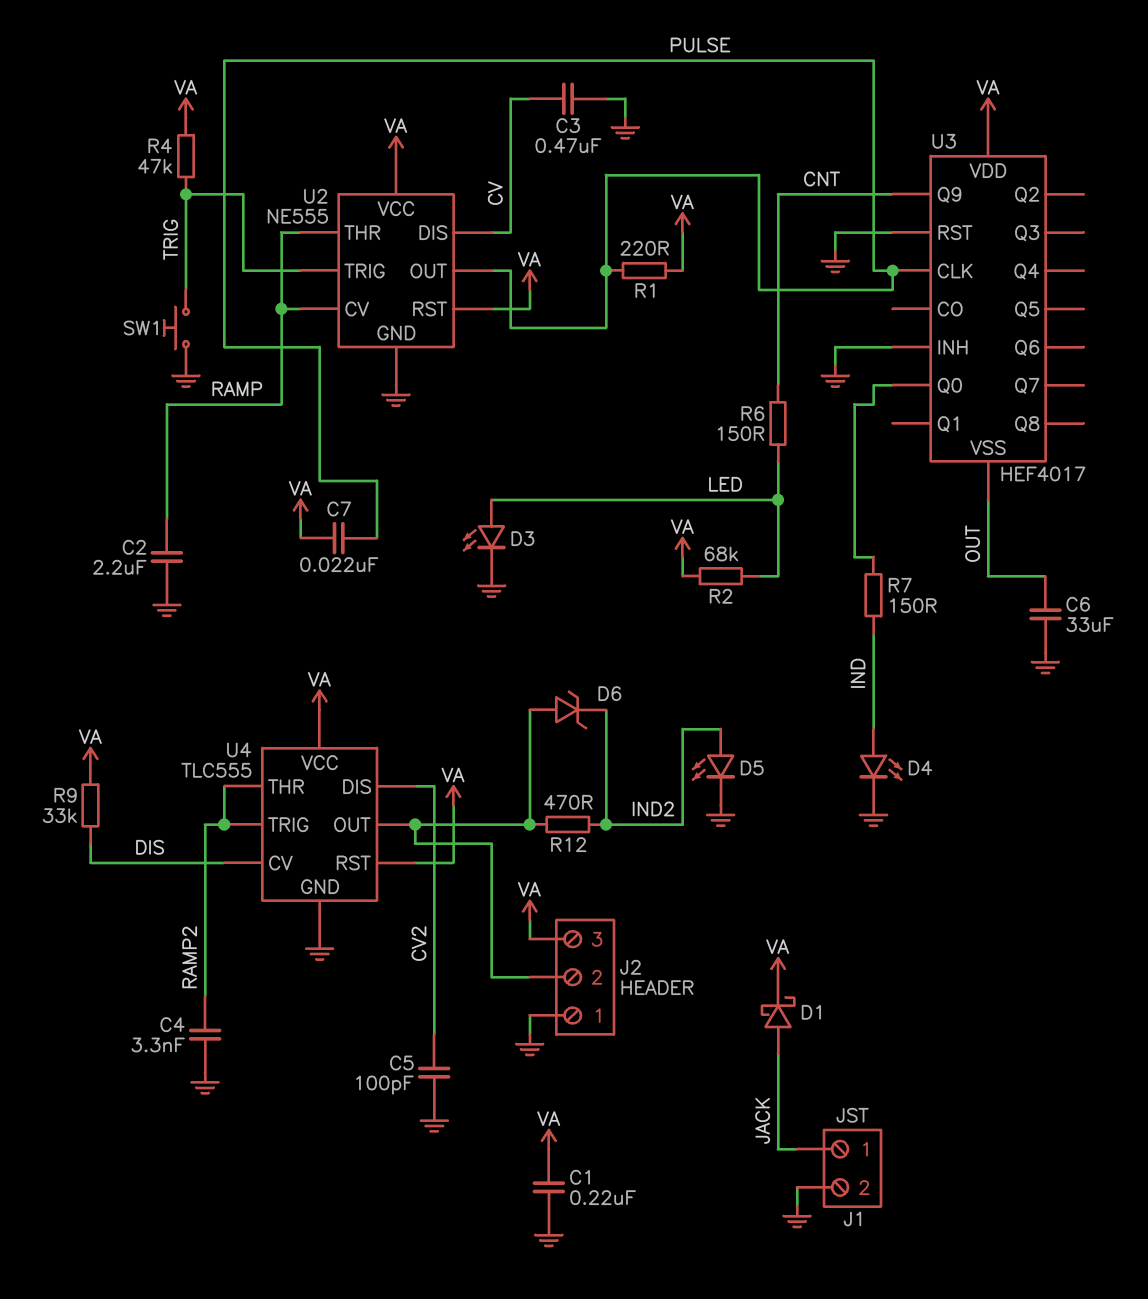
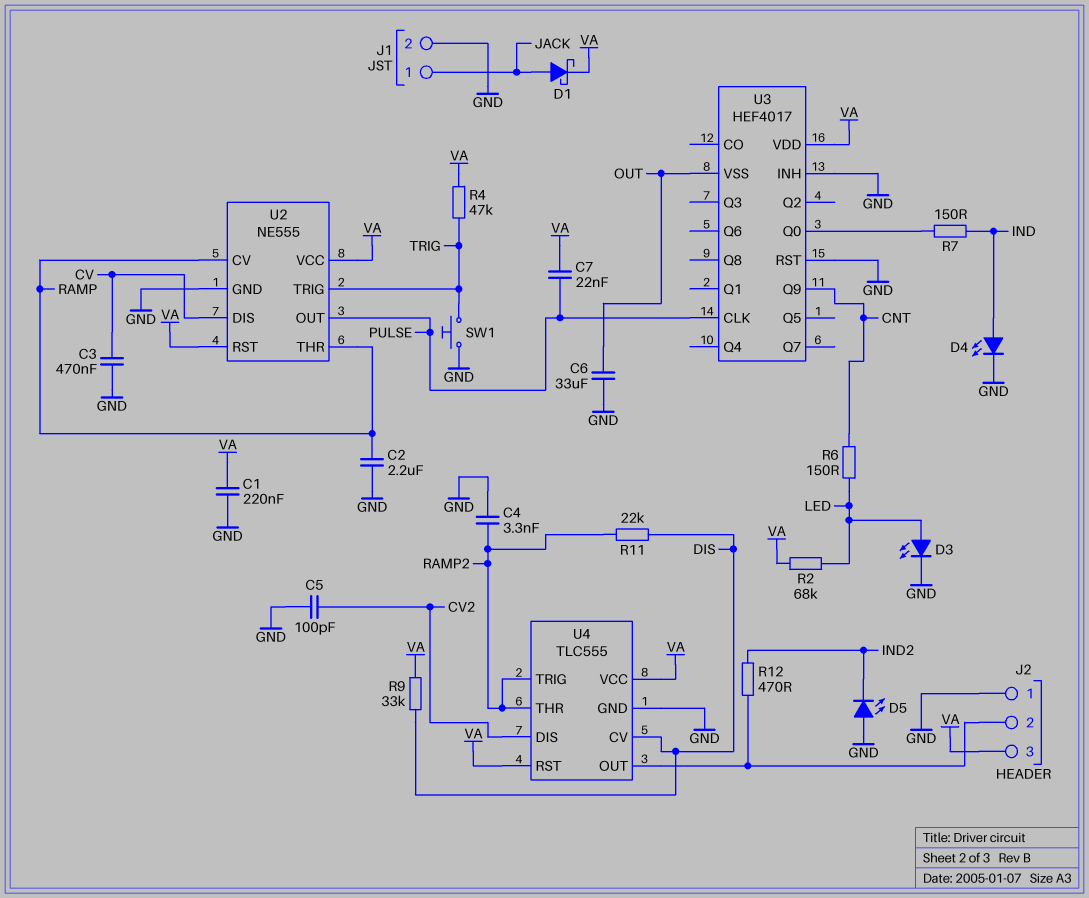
D5: LED (A IND2, K GND) -> LED (A GND, K IND2)
D6: zener (A J2/2, K IND2) -> none
R1: 220 (PULSE, VA) -> none
R11: none -> 22k (DIS, RAMP2)

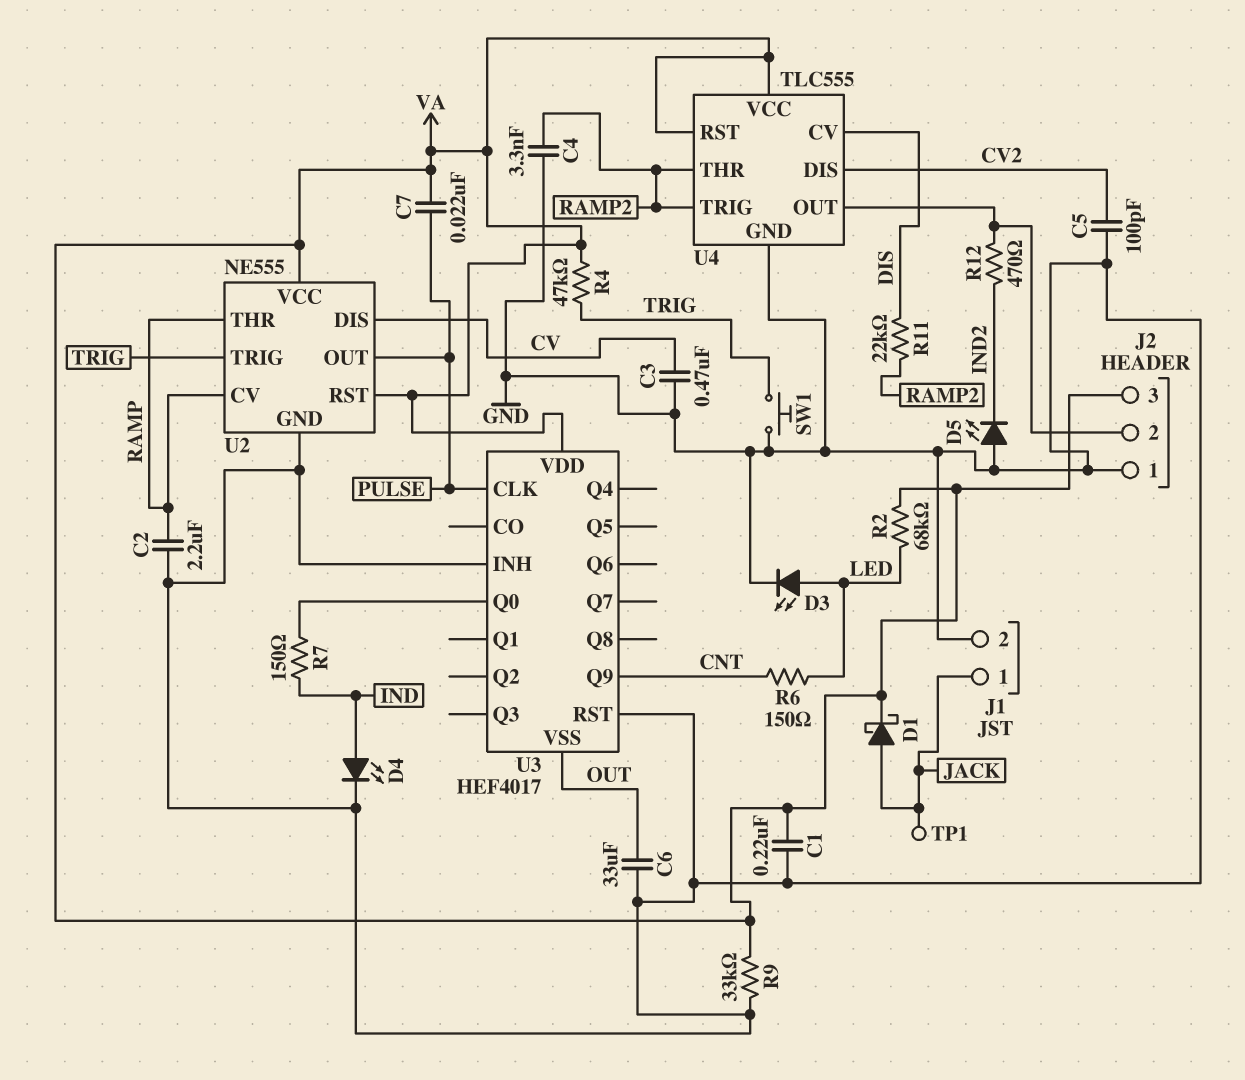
R9: 33k (DIS, VA) -> 33k (GND, VA)
TP1: none -> test point (JACK)

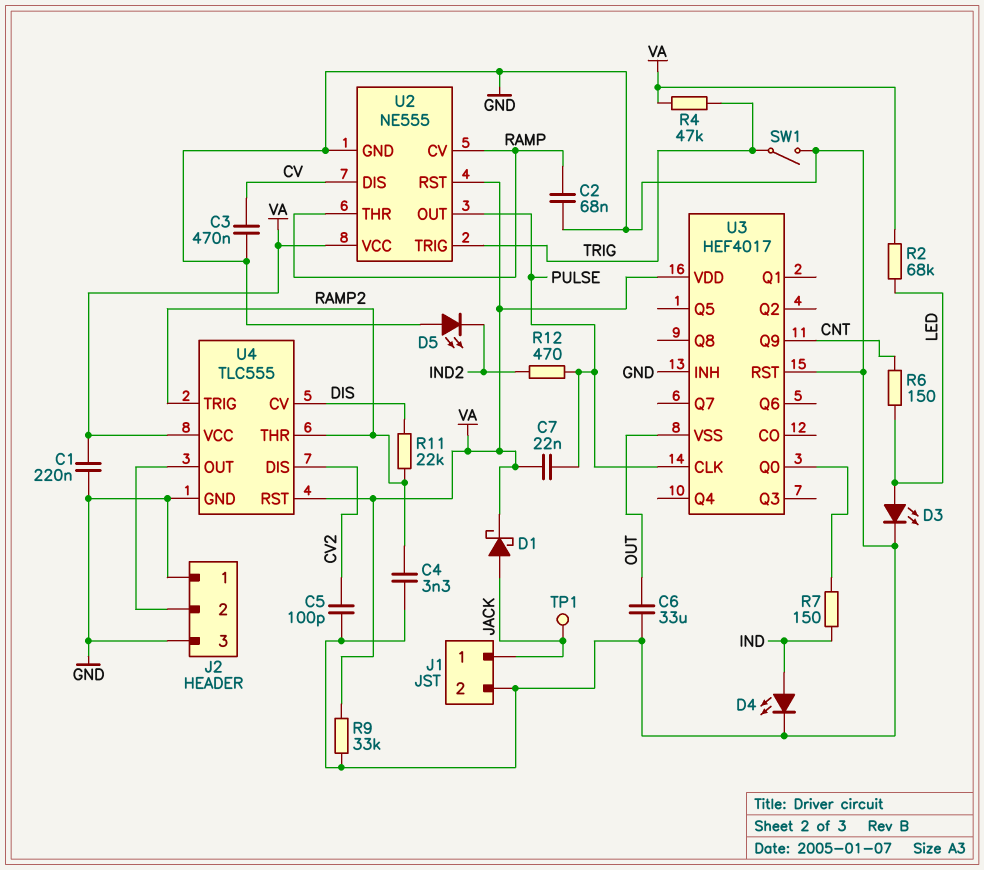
C2: 2.2uF (GND, RAMP) -> 68nF (GND, RAMP)
J2 pin 3: VA -> GND
R12: 470 (IND2, J2/2) -> 470 (IND2, PULSE)
SW1: button (GND, TRIG) -> switch (GND, TRIG)

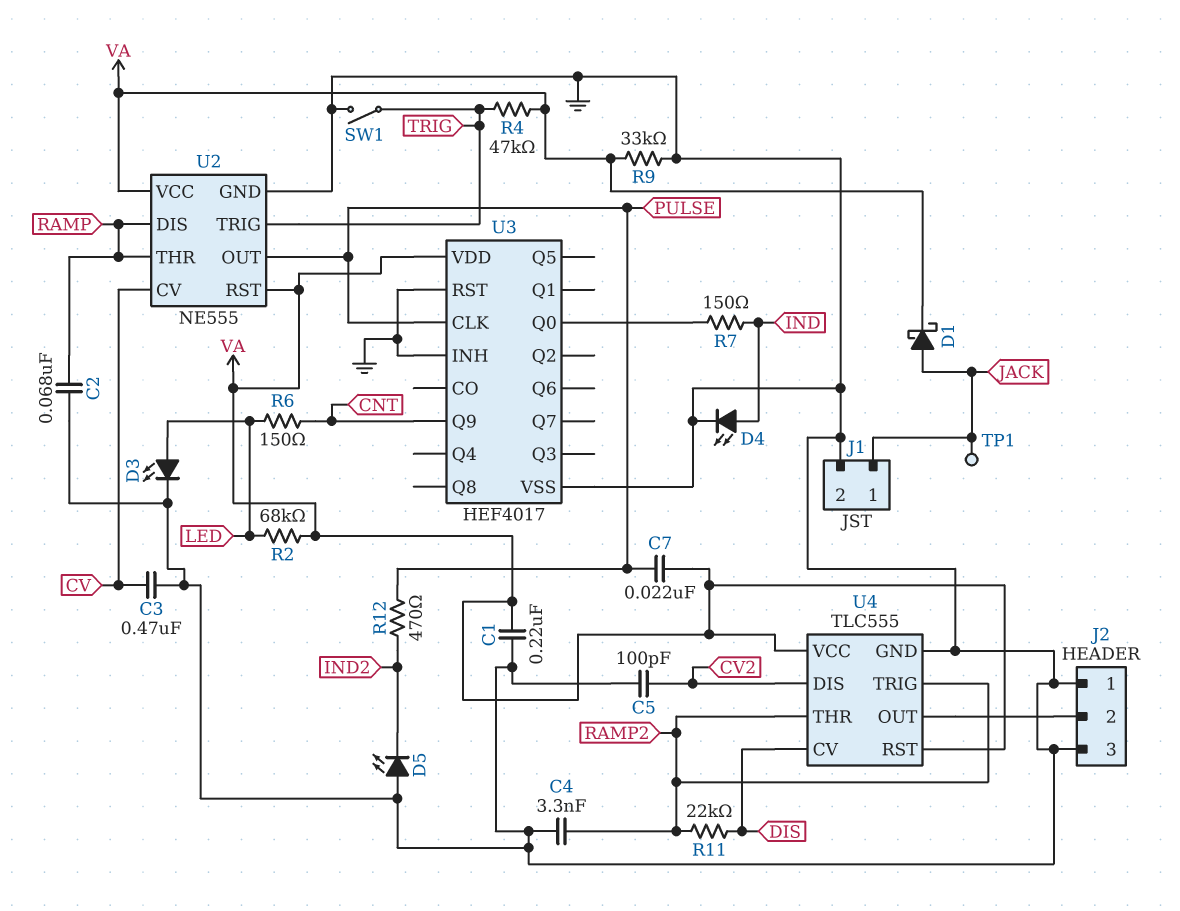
C6: 33uF (GND, OUT) -> none
U2 pin CV: RAMP -> CV
U2 pin DIS: CV -> RAMP
U3 pin VSS: OUT -> GND

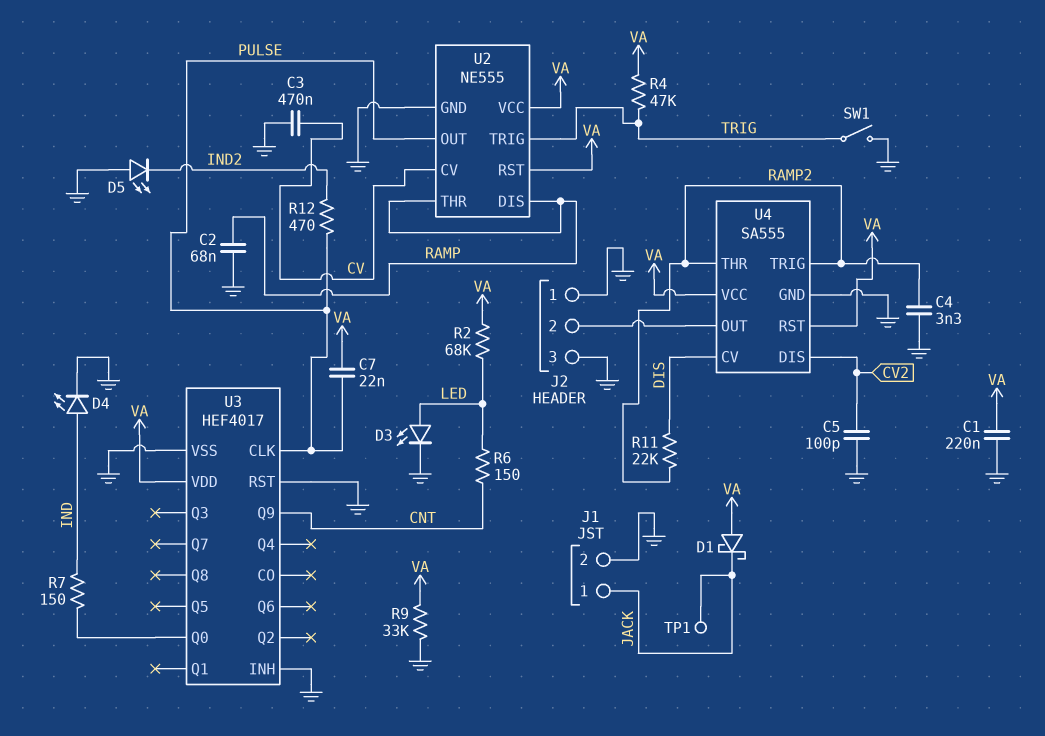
D1: schottky (A JACK, K VA) -> schottky (A VA, K JACK)
U4: TLC555 -> SA555

